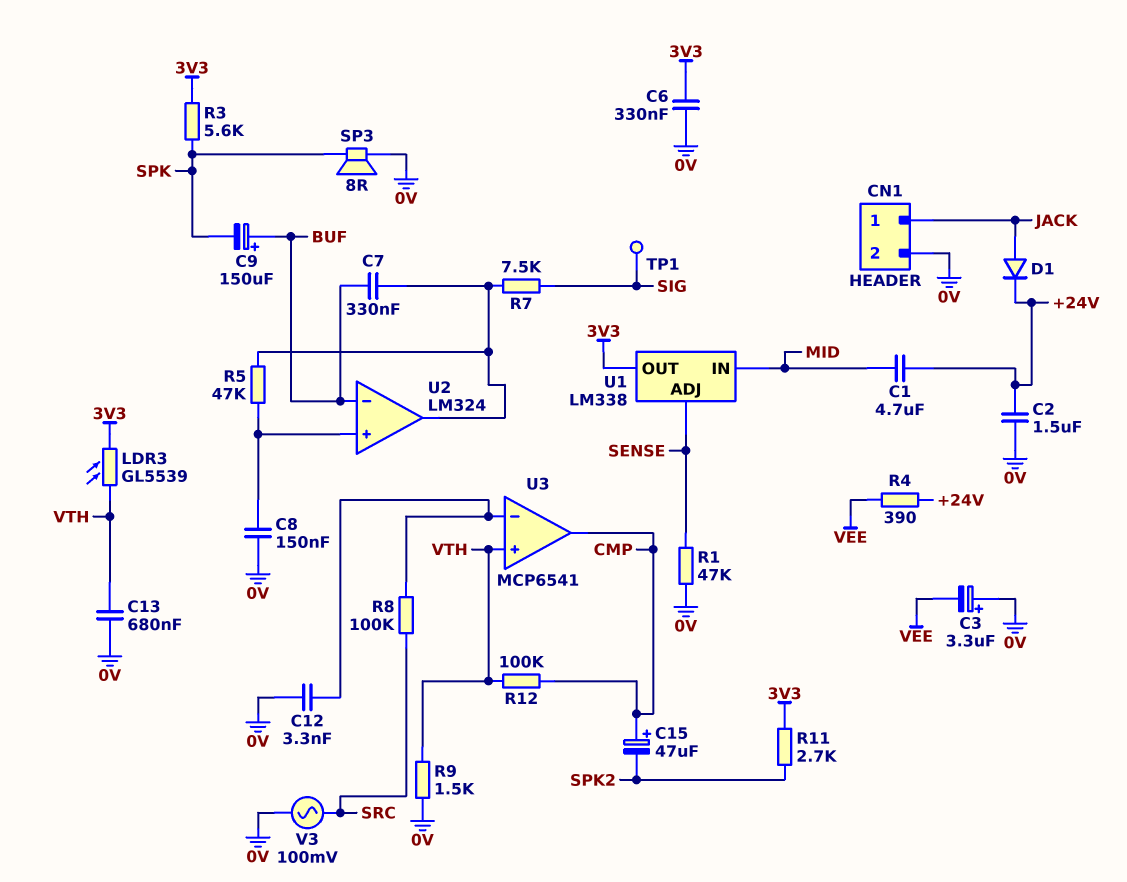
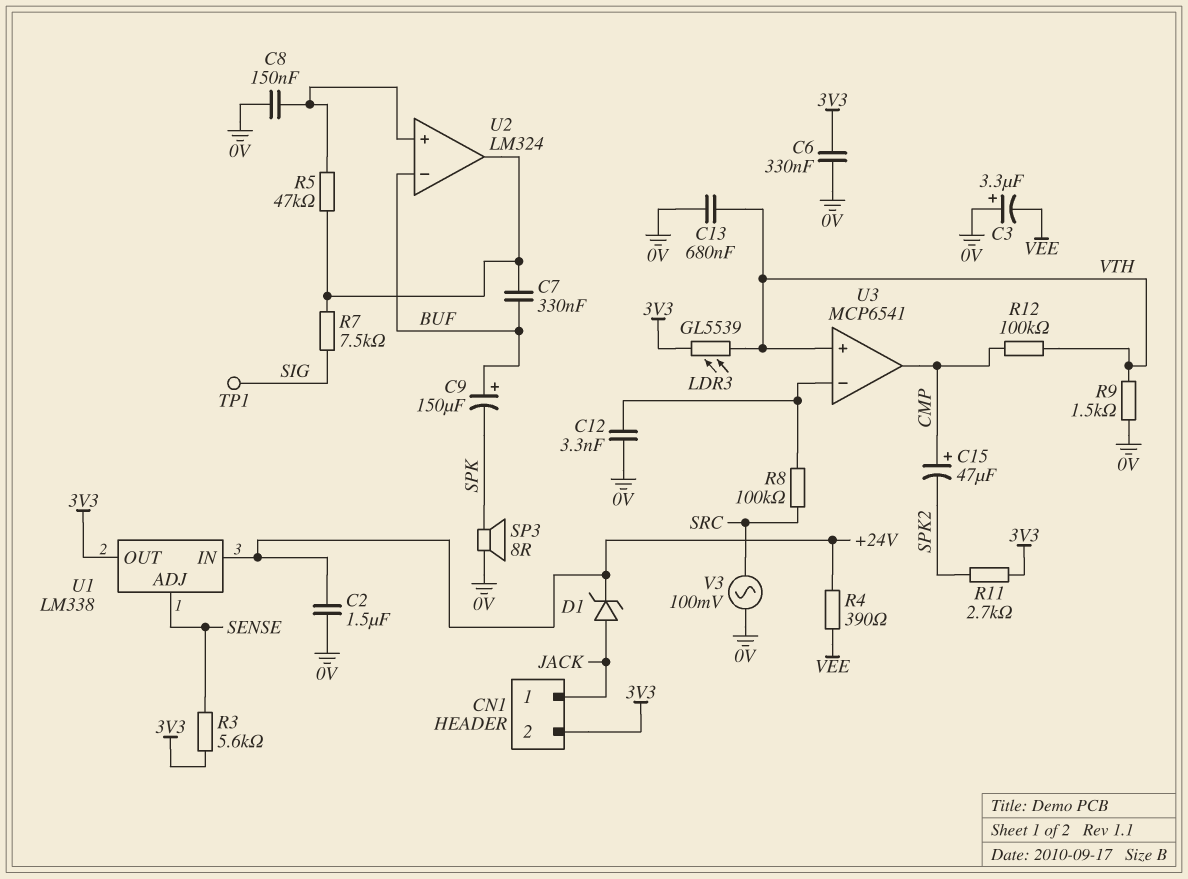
C1: 4.7uF (+24V, MID) -> none
CN1 pin 2: 0V -> 3V3
D1: diode (A JACK, K +24V) -> zener (A JACK, K +24V)
R1: 47k (0V, SENSE) -> none
R3: 5.6k (3V3, SPK) -> 5.6k (3V3, SENSE)
U1 pin IN: MID -> +24V

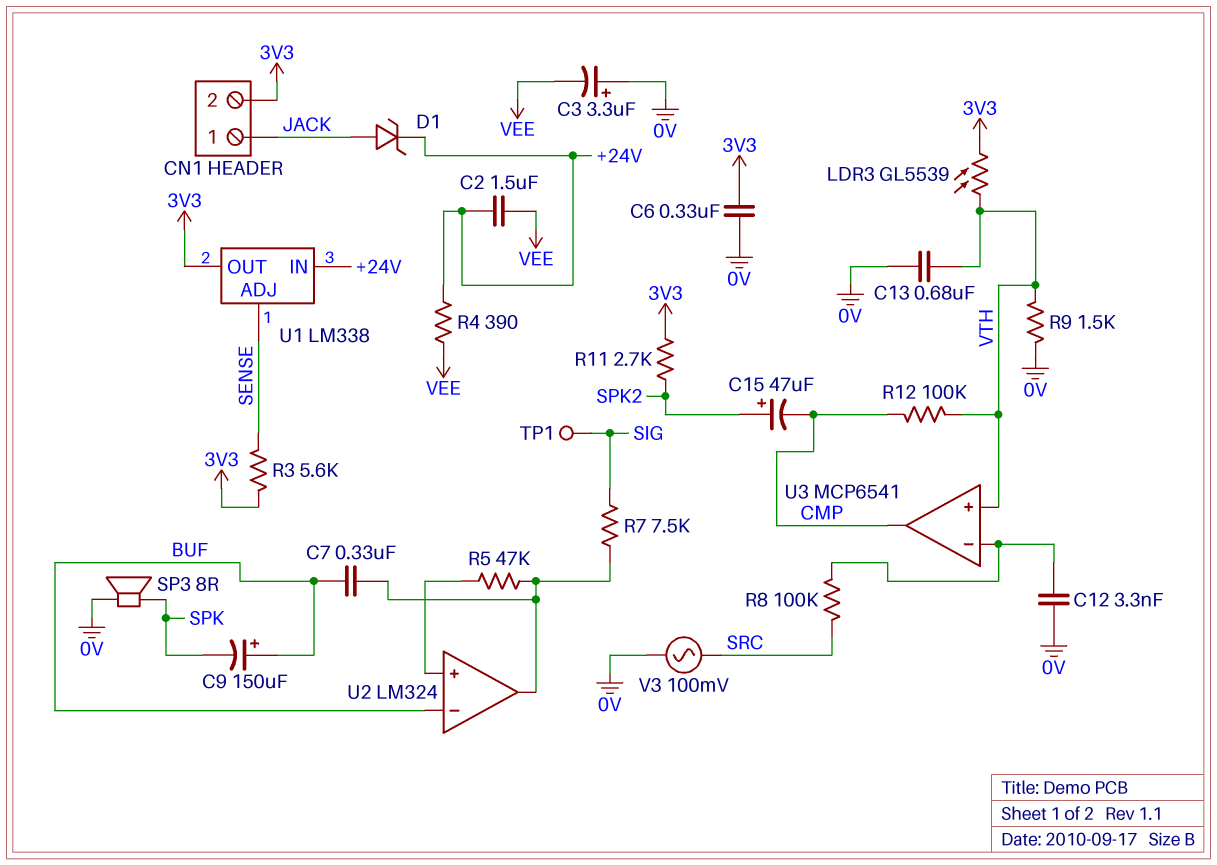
C2: 1.5uF (+24V, 0V) -> 1.5uF (+24V, VEE)
C8: 150nF (0V, U2/in+) -> none
C15: 47uF (plus CMP, minus SPK2) -> 47uF (plus SPK2, minus CMP)

